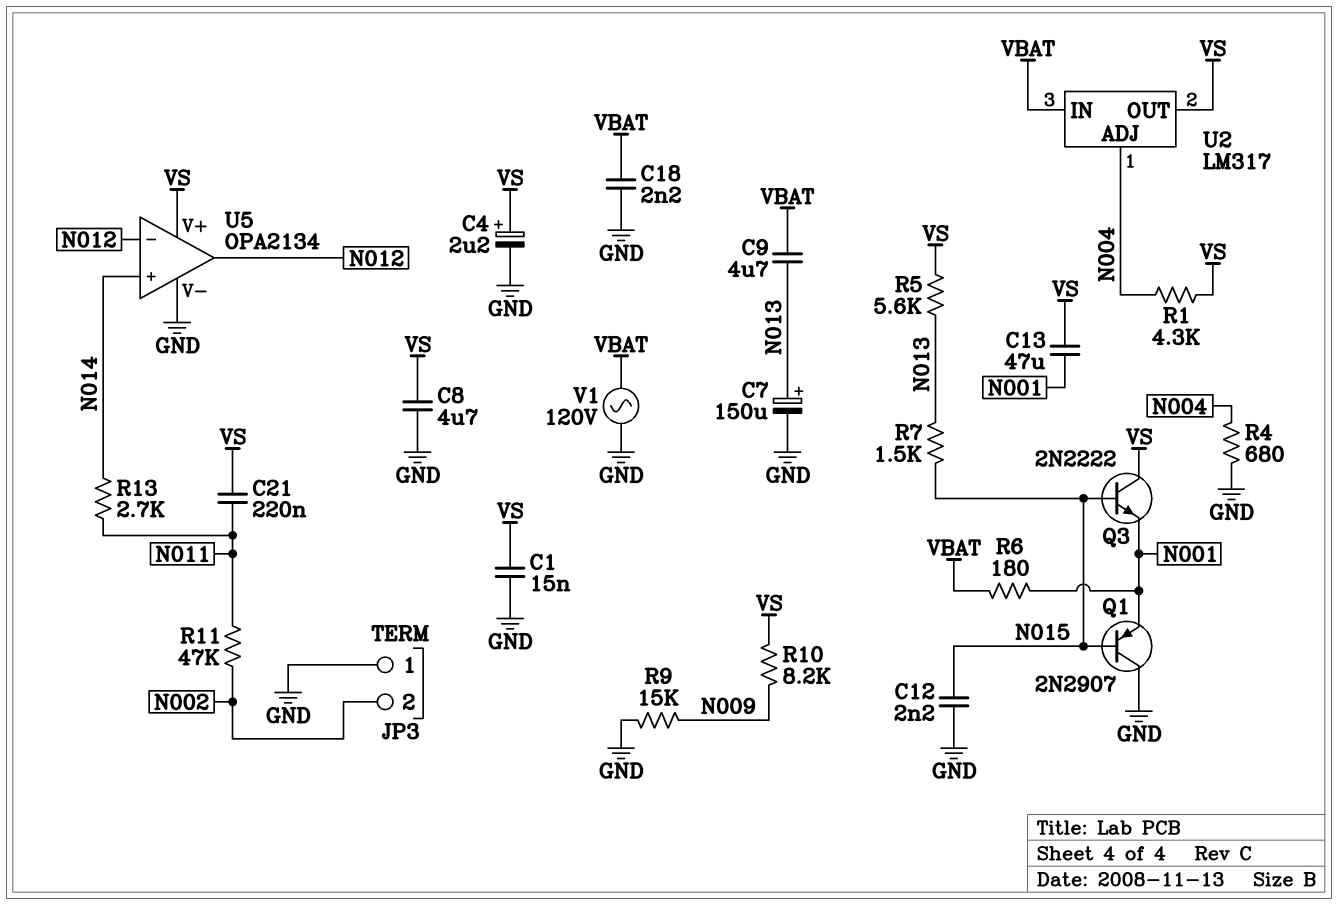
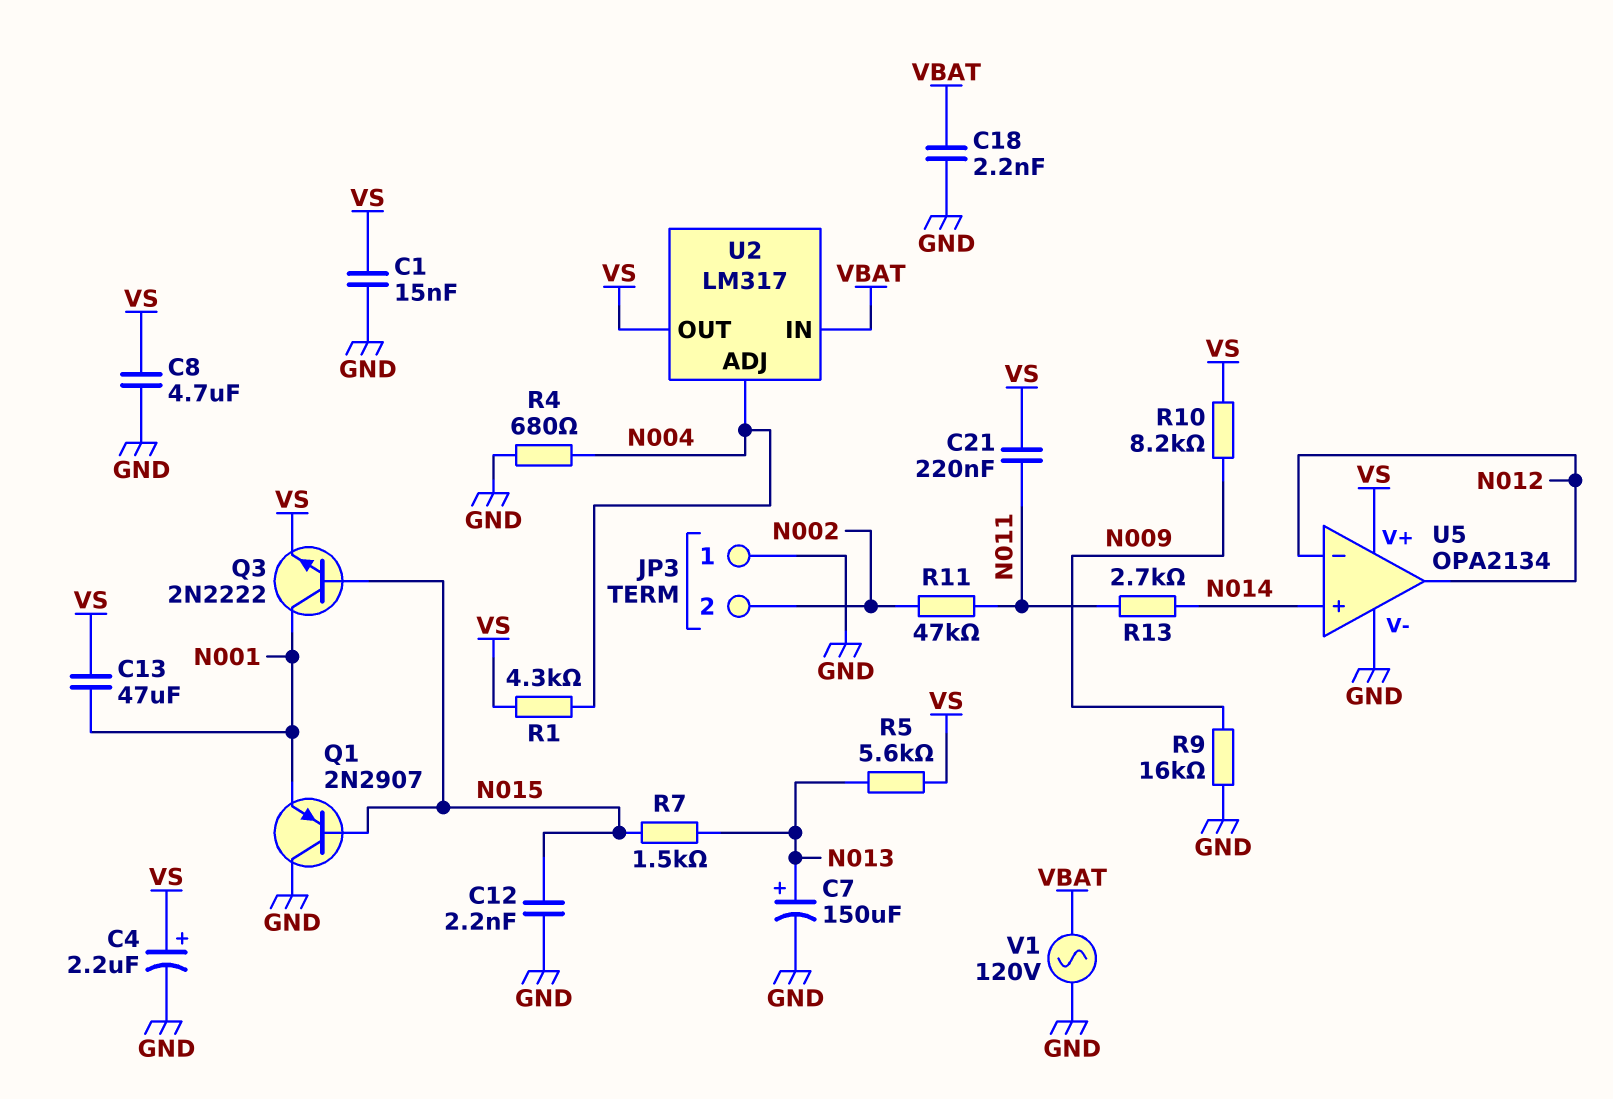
C9: 4.7uF (N013, VBAT) -> none
Q3: NPN 2N2222 (B N015, C VS, E N001) -> NPN 2N2222 (B N015, C N001, E VS)
R6: 180 (N001, VBAT) -> none
R9: 15k (GND, N009) -> 16k (GND, N009)

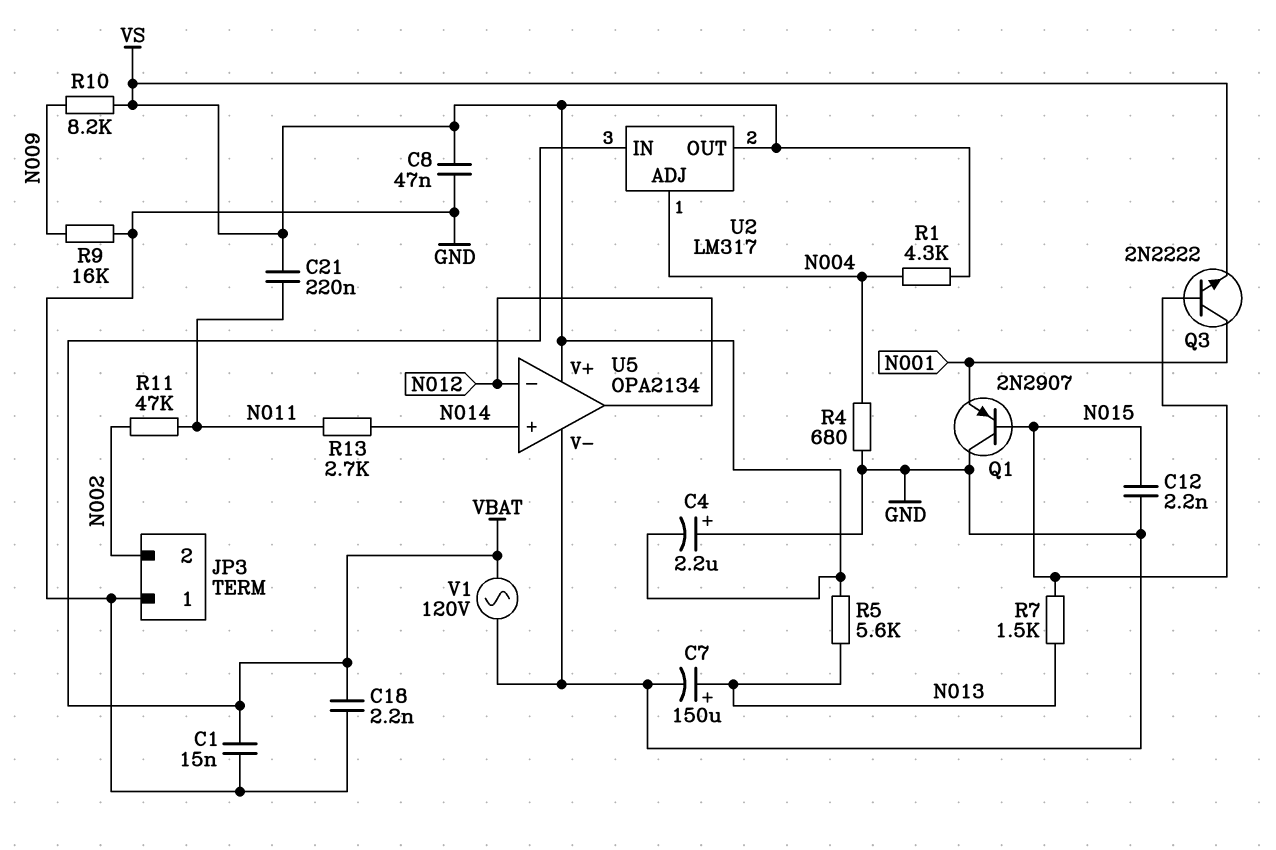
C1: 15nF (GND, VS) -> 15nF (GND, VBAT)
C4: 2.2uF (plus VS, minus GND) -> 2.2uF (plus GND, minus VS)
C8: 4.7uF (GND, VS) -> 47nF (GND, VS)
C13: 47uF (N001, VS) -> none

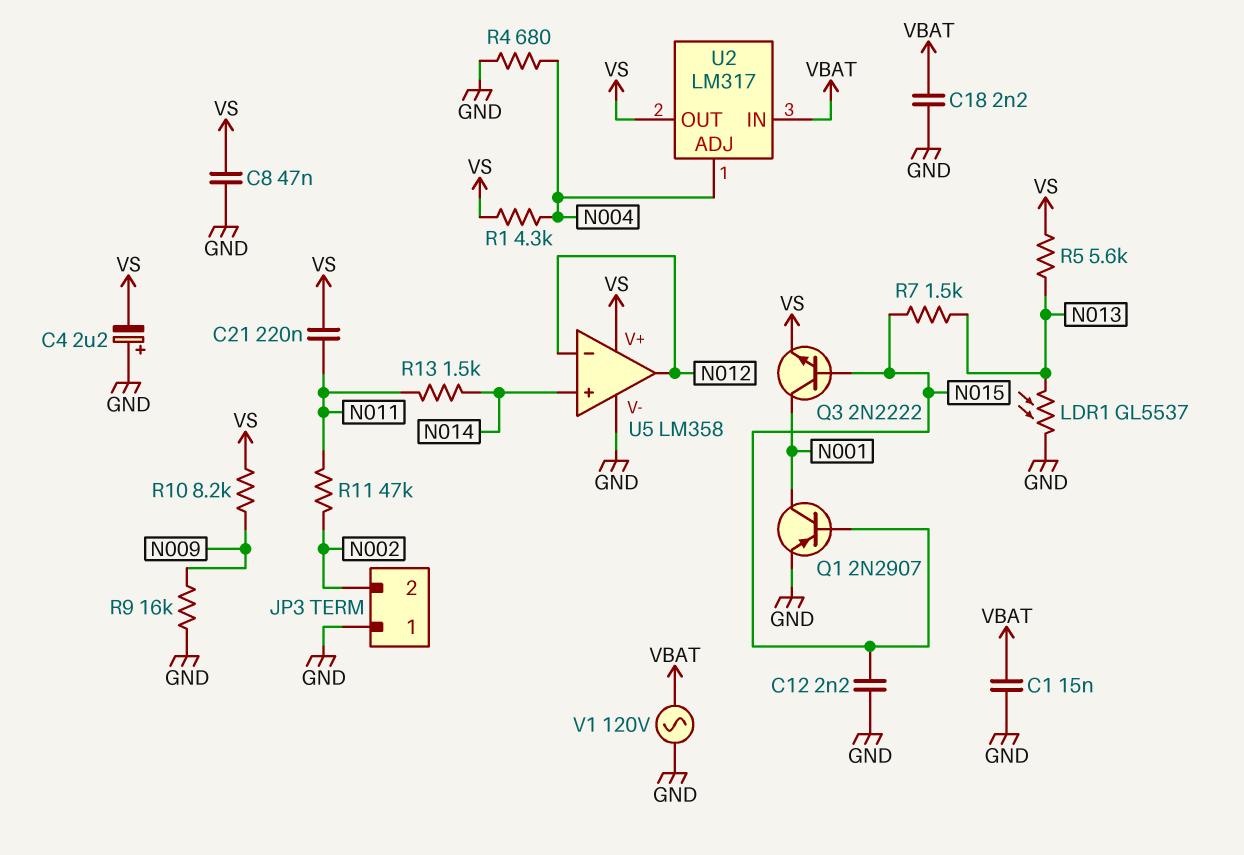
C7: 150uF (plus N013, minus GND) -> none
LDR1: none -> GL5537 (GND, N013)
Q1: PNP 2N2907 (B N015, C GND, E N001) -> PNP 2N2907 (B N015, C N001, E GND)
R13: 2.7k (N011, N014) -> 1.5k (N011, N014)
U5: OPA2134 -> LM358

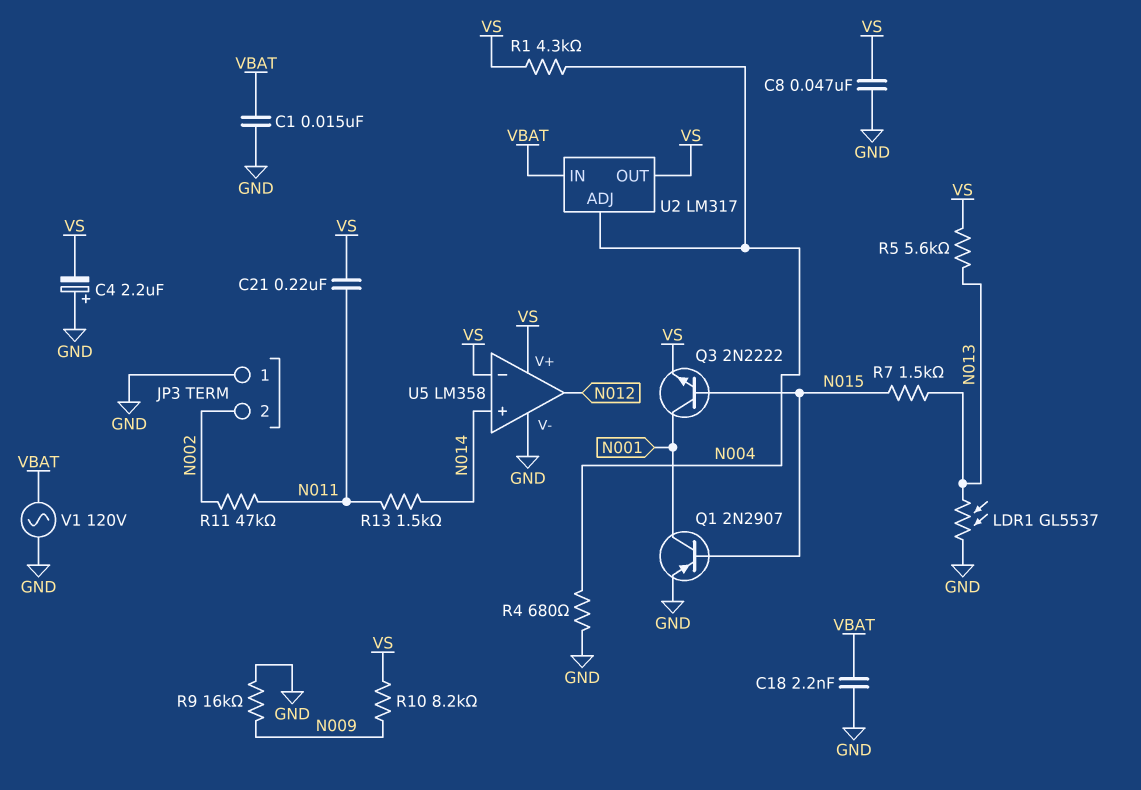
C12: 2.2nF (GND, N015) -> none
U5 pin in-: N012 -> VS

